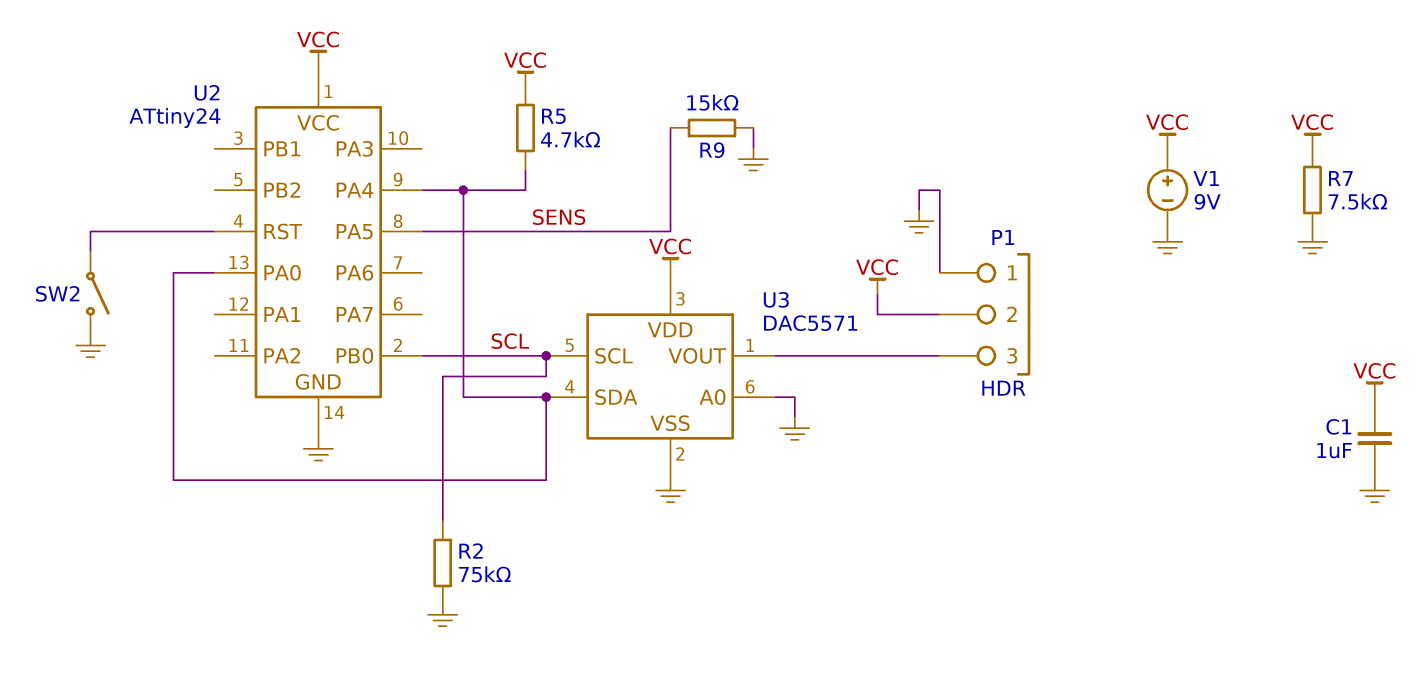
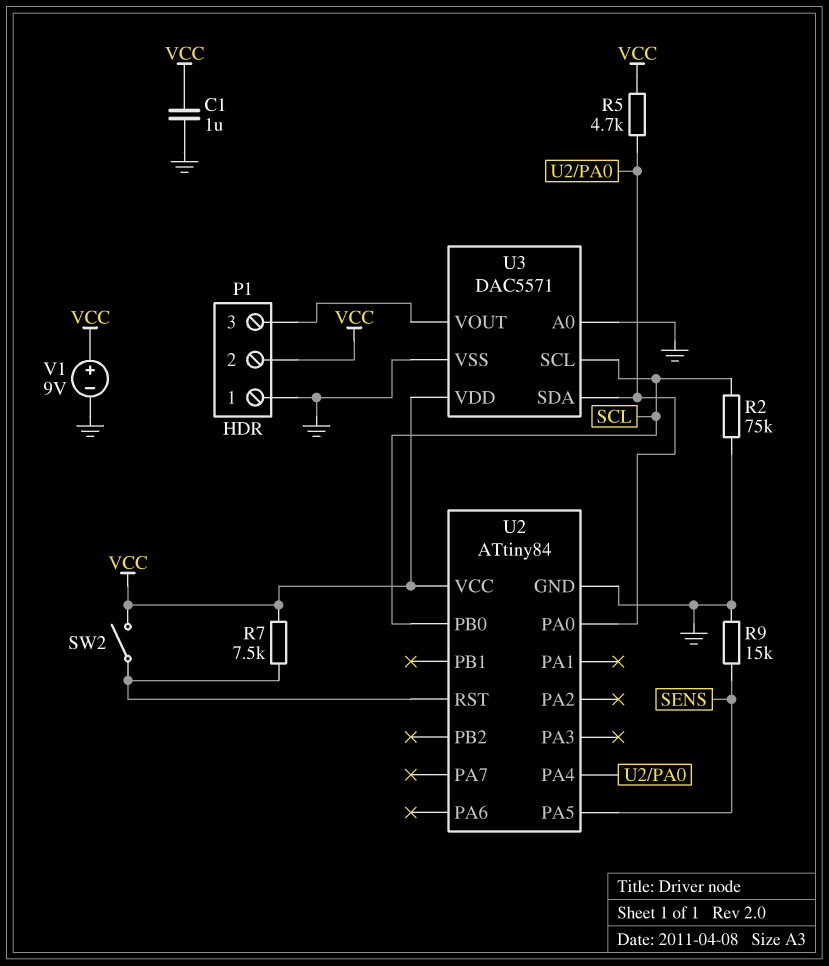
R7: 7.5k (GND, VCC) -> 7.5k (U2/RST, VCC)
SW2: switch (GND, U2/RST) -> switch (U2/RST, VCC)
U2: ATtiny24 -> ATtiny84

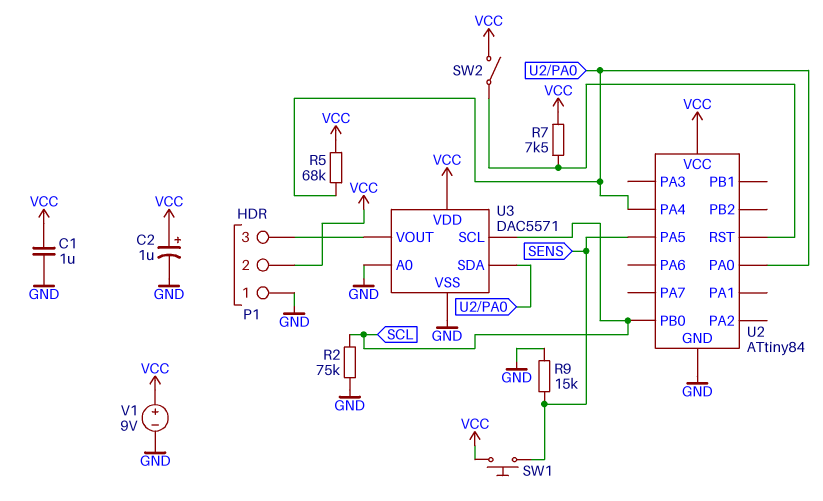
C2: none -> 1uF (plus VCC, minus GND)
R5: 4.7k (U2/PA0, VCC) -> 68k (U2/PA0, VCC)
SW1: none -> button (SENS, VCC)

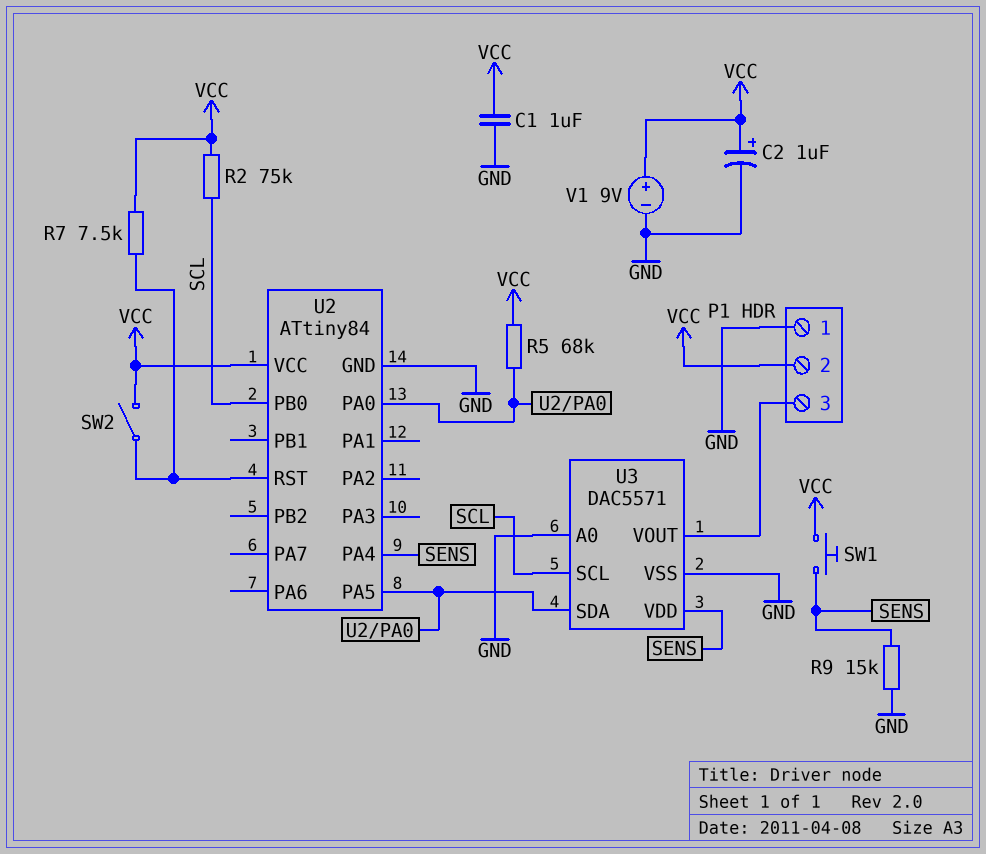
R2: 75k (GND, SCL) -> 75k (SCL, VCC)
U2 pin PA4: U2/PA0 -> SENS
U2 pin PA5: SENS -> U2/PA0
U3 pin VDD: VCC -> SENS

